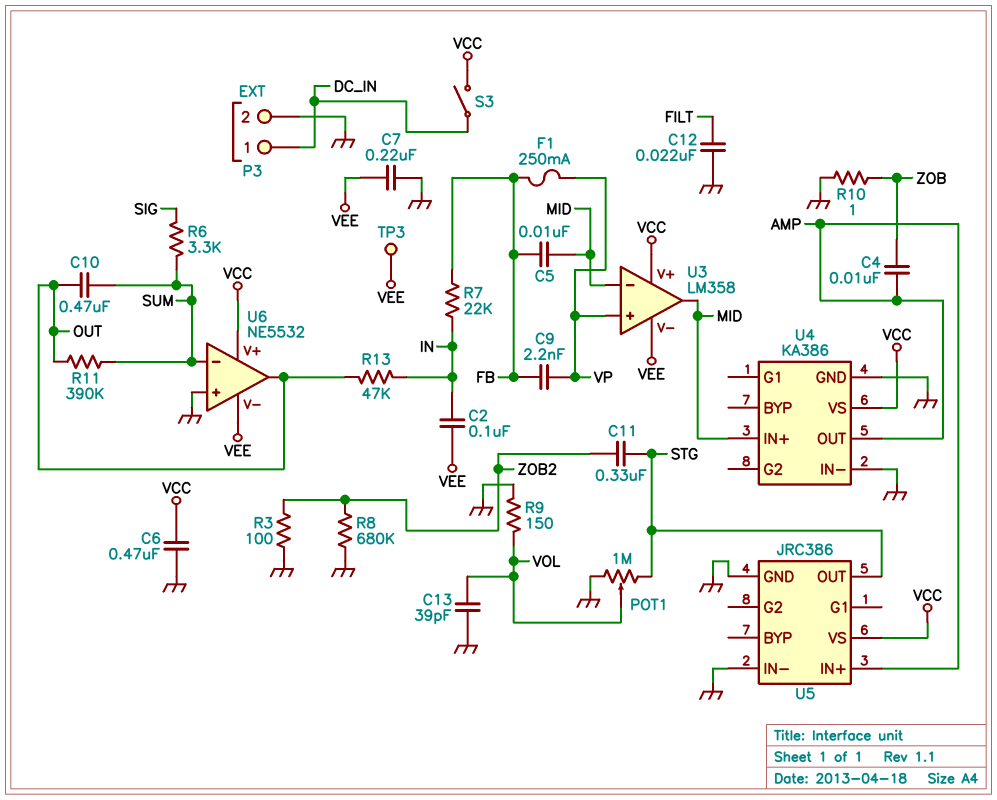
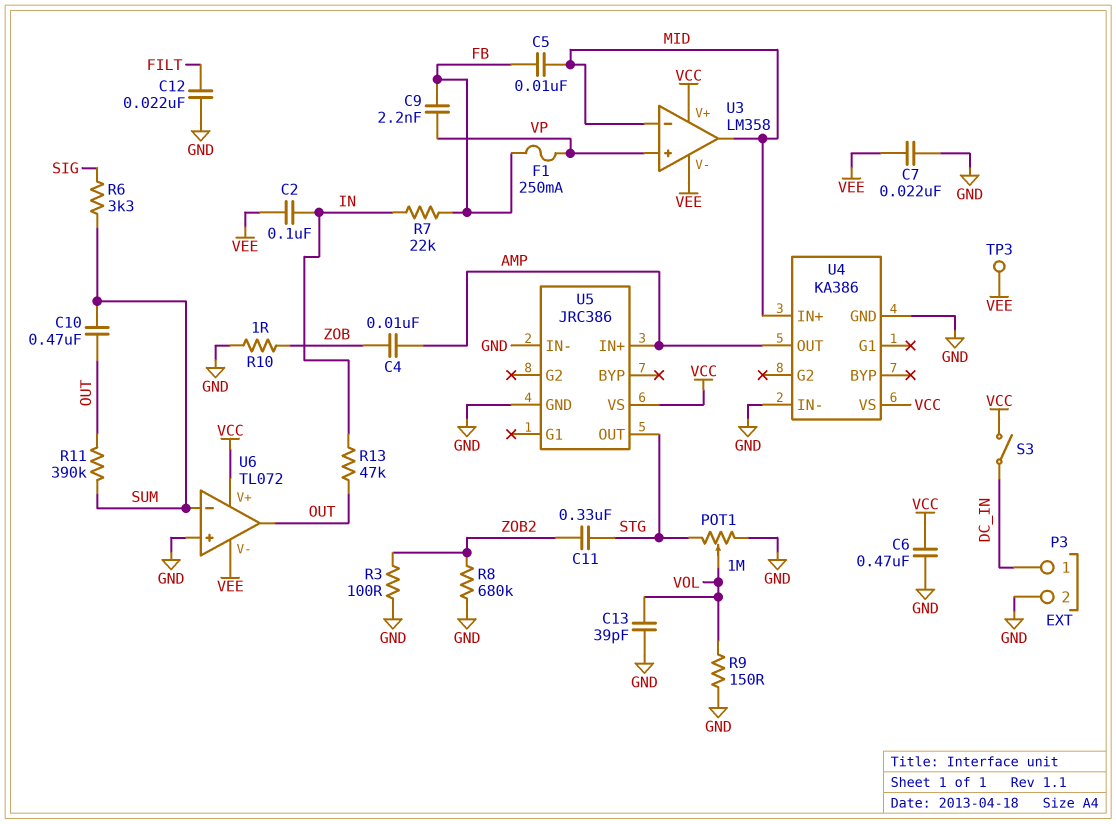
C7: 220nF (GND, VEE) -> 22nF (GND, VEE)
U6: NE5532 -> TL072

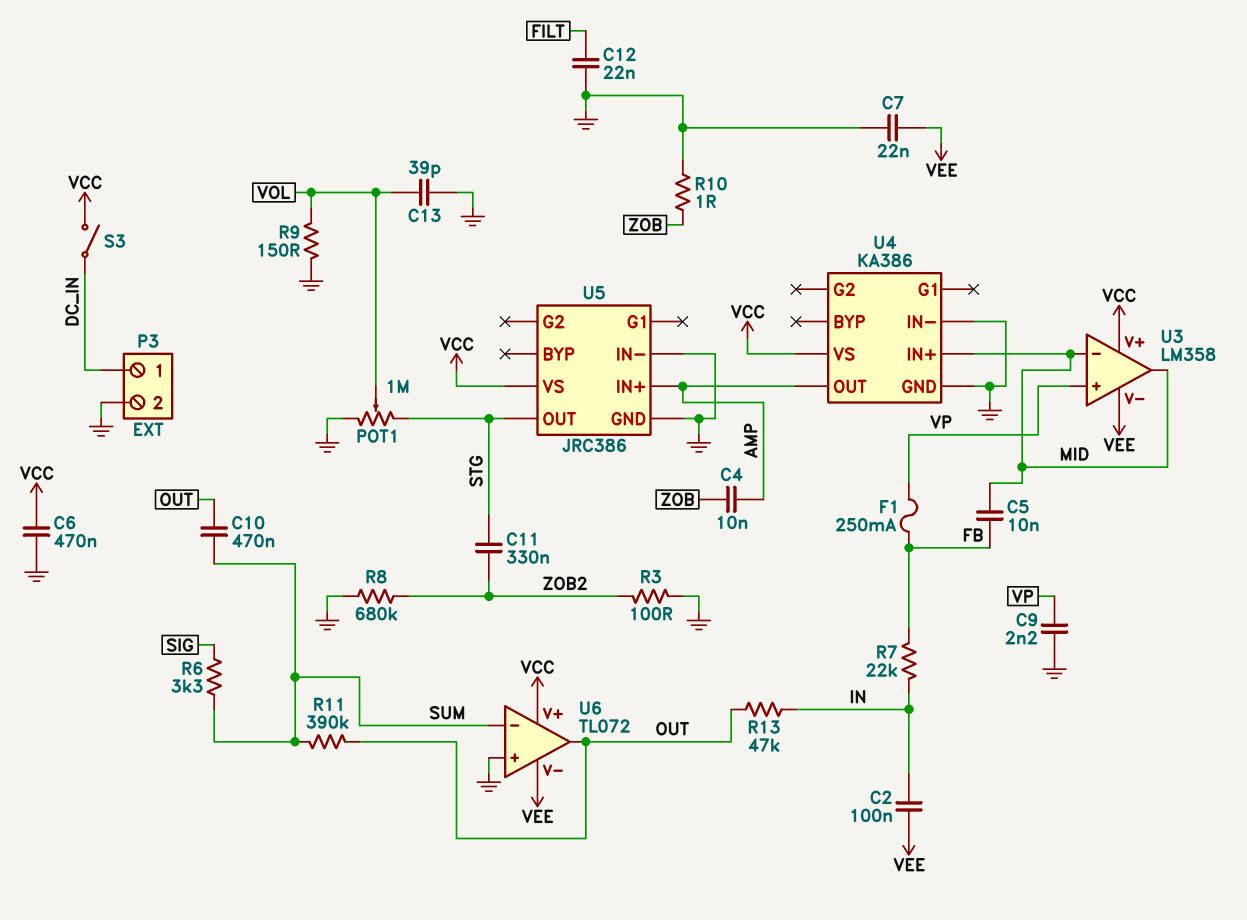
C9: 2.2nF (FB, VP) -> 2.2nF (GND, VP)
TP3: test point (VEE) -> none

